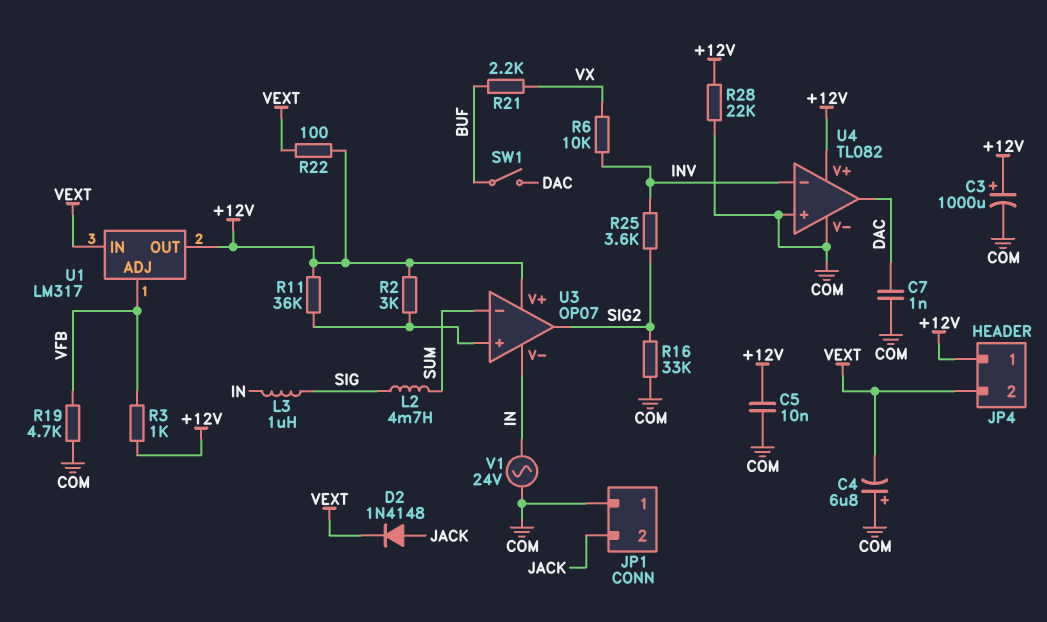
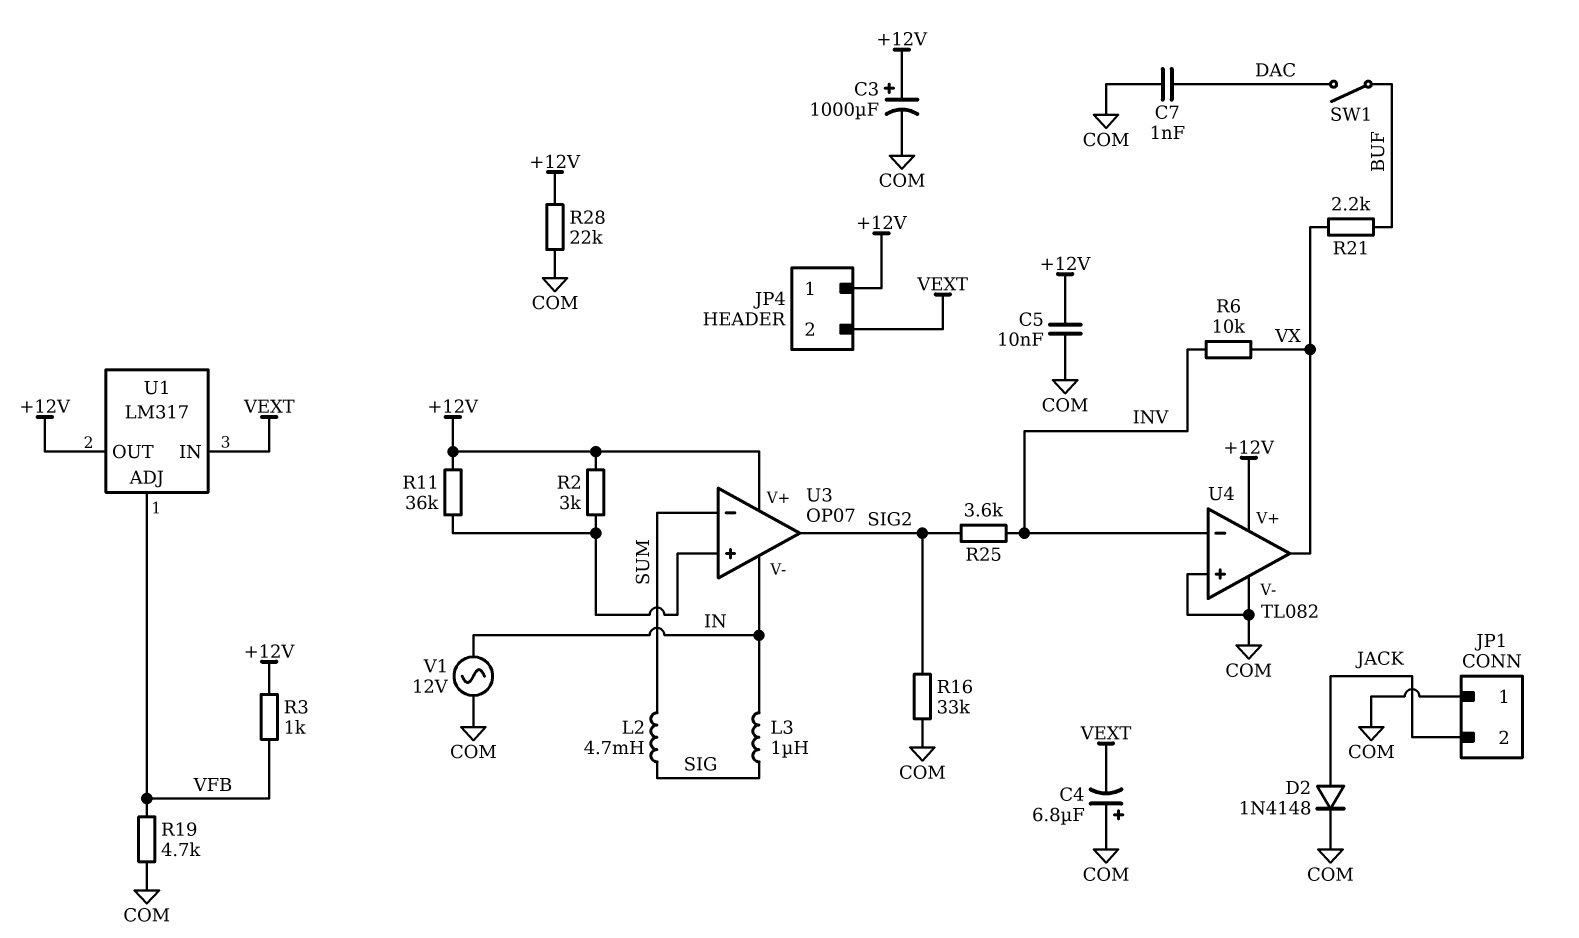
D2: diode 1N4148 (A JACK, K VEXT) -> diode 1N4148 (A JACK, K COM)
R22: 100 (+12V, VEXT) -> none
U4 pin out: DAC -> VX
V1: AC 24V (COM, IN) -> AC 12V (COM, IN)

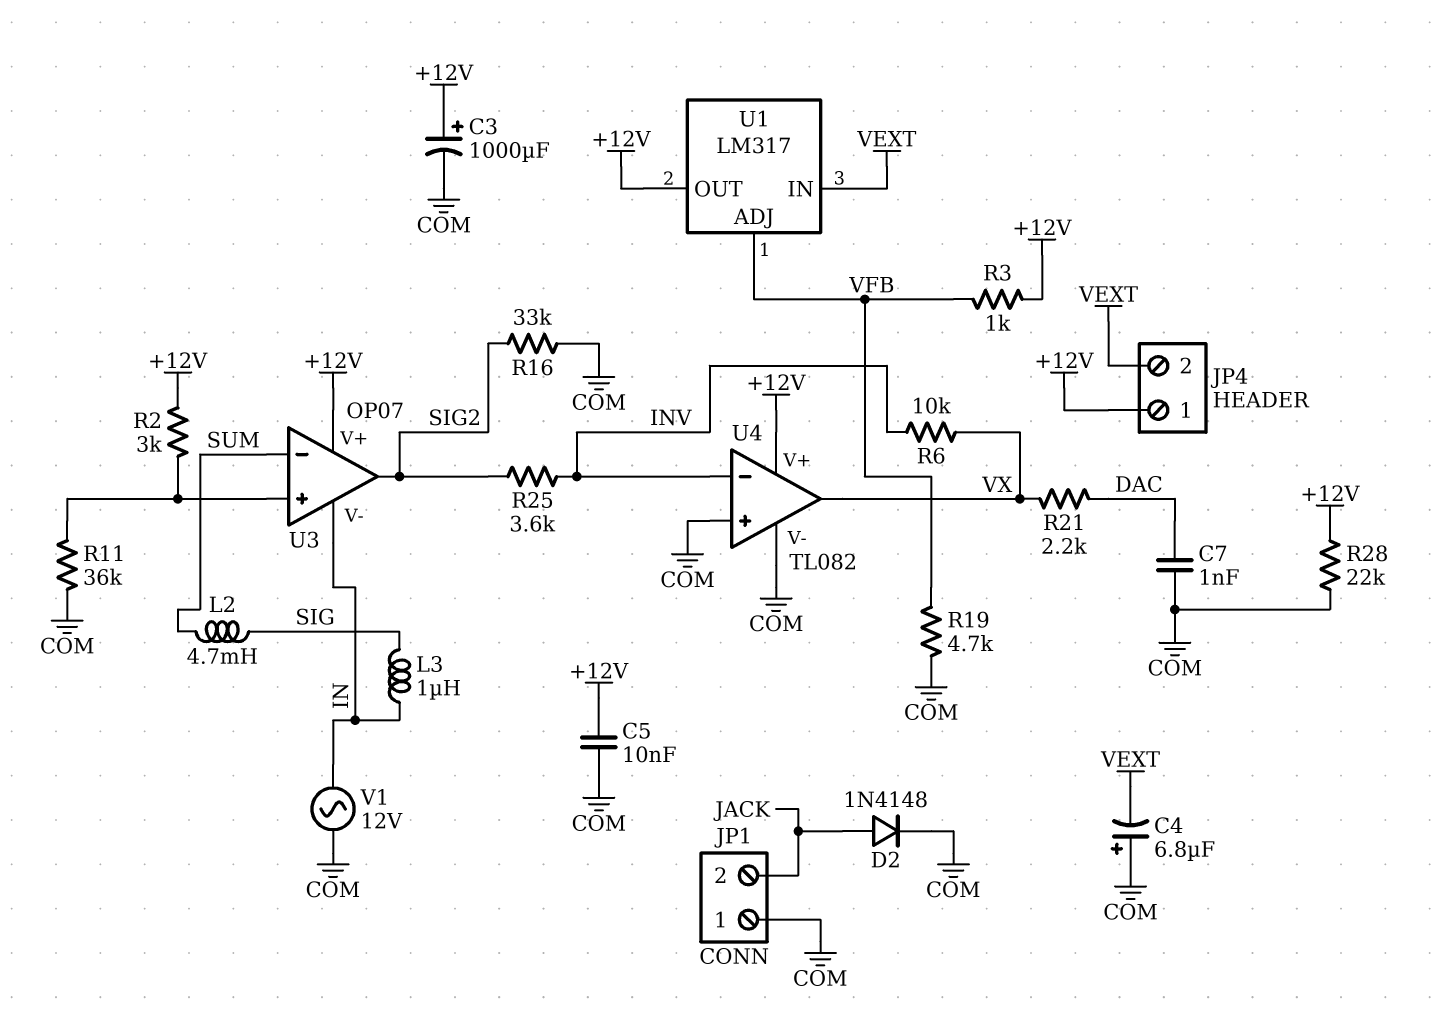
R11: 36k (+12V, U3/in+) -> 36k (COM, U3/in+)
R21: 2.2k (BUF, VX) -> 2.2k (DAC, VX)
SW1: switch (BUF, DAC) -> none

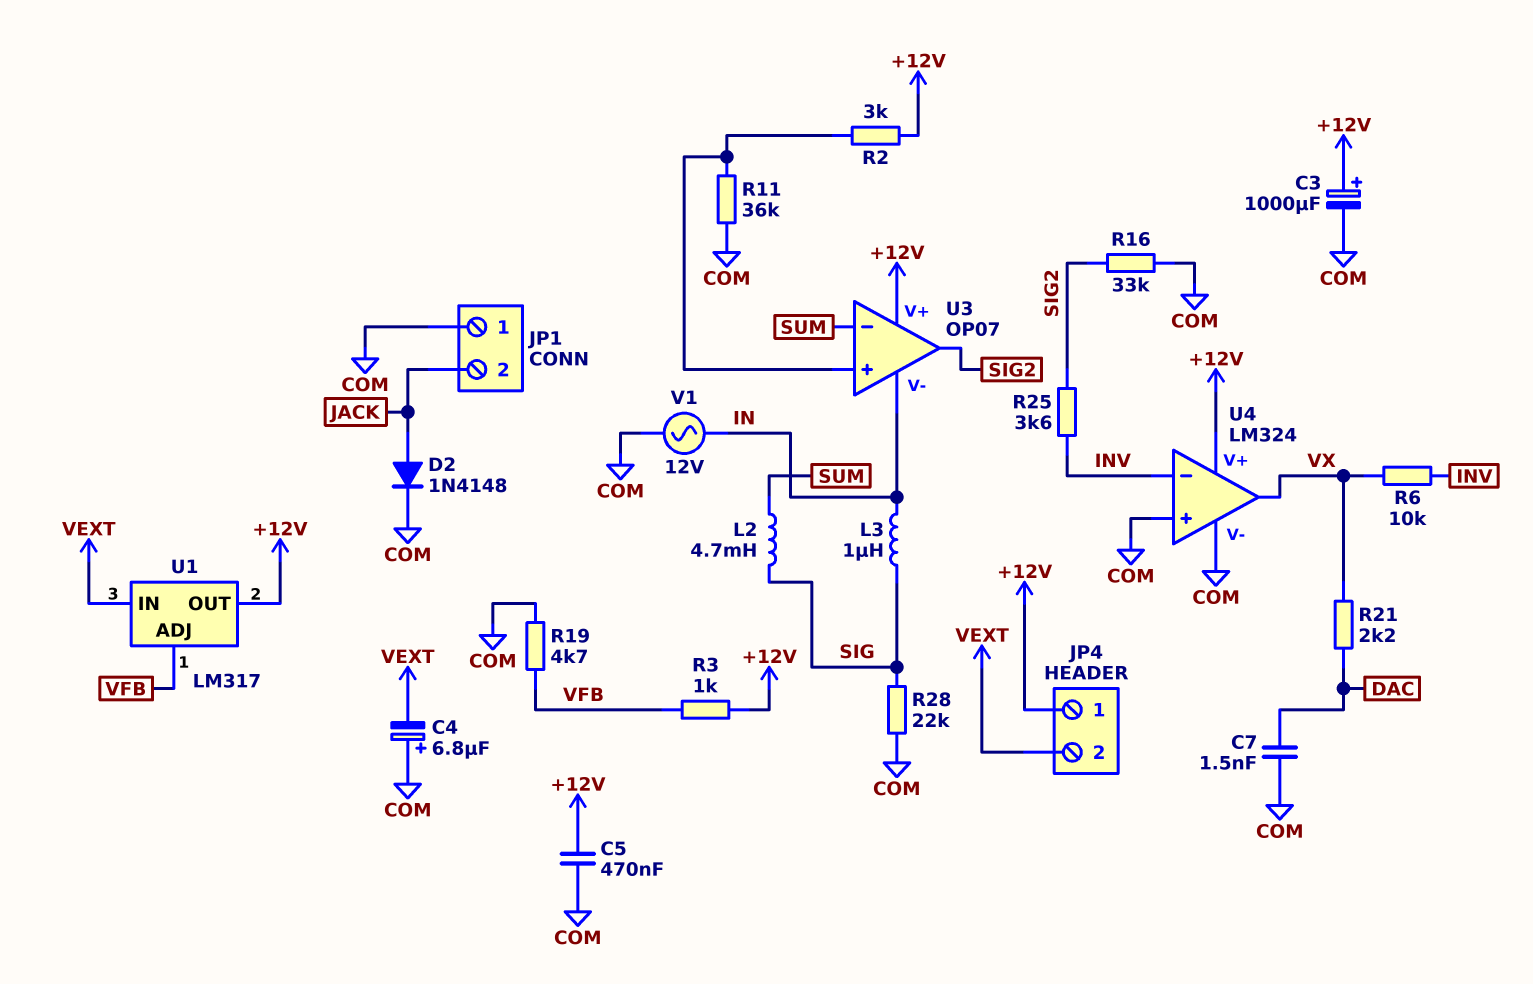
C5: 10nF (+12V, COM) -> 470nF (+12V, COM)
C7: 1nF (COM, DAC) -> 1.5nF (COM, DAC)
R28: 22k (+12V, COM) -> 22k (COM, SIG)
U4: TL082 -> LM324

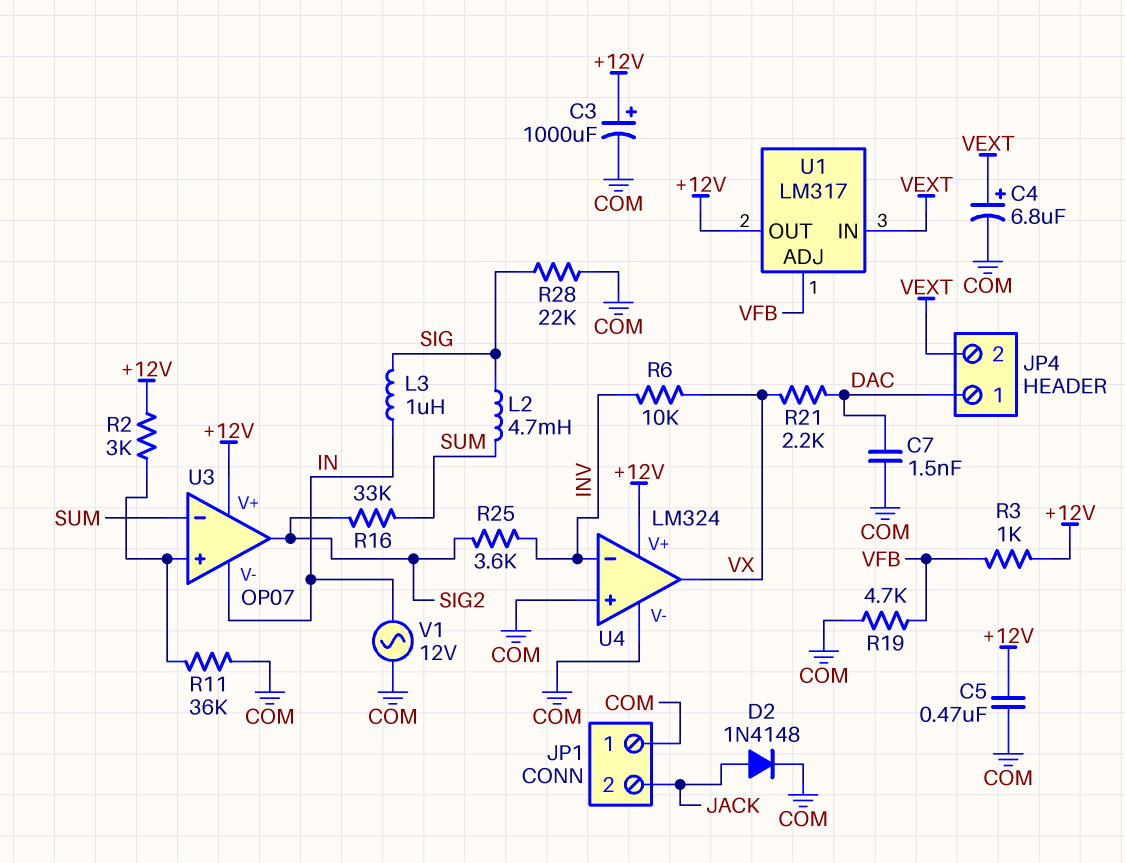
C4: 6.8uF (plus COM, minus VEXT) -> 6.8uF (plus VEXT, minus COM)
JP4 pin 1: +12V -> DAC
R16: 33k (COM, SIG2) -> 33k (SIG2, SUM)

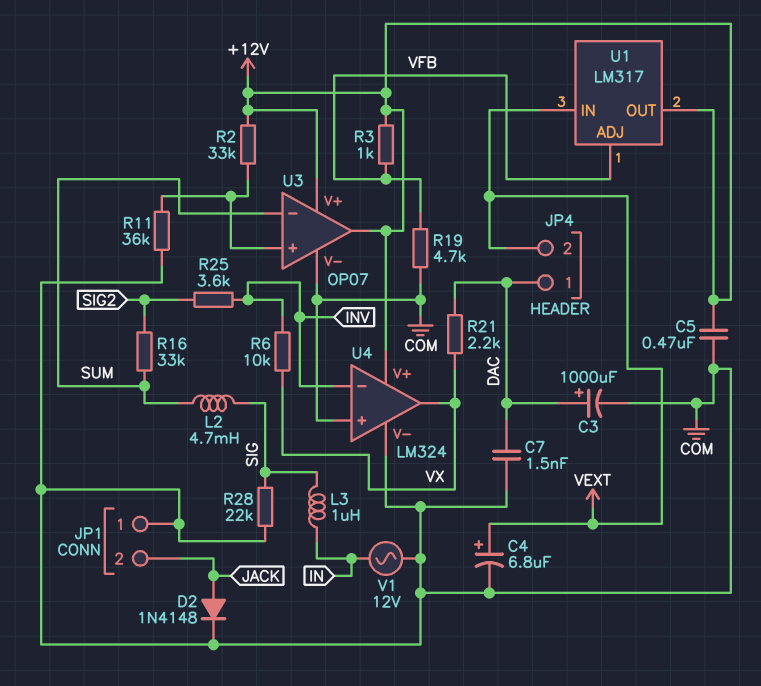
C3: 1000uF (plus +12V, minus COM) -> 1000uF (plus DAC, minus COM)
R2: 3k (+12V, U3/in+) -> 33k (+12V, U3/in+)
U3 pin V-: IN -> COM
U3 pin out: SIG2 -> +12V

